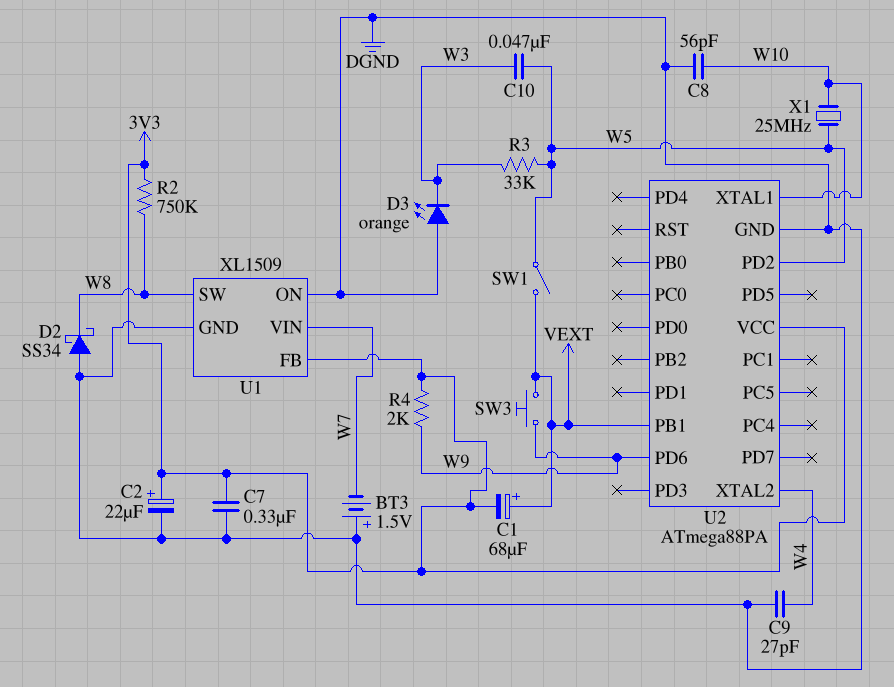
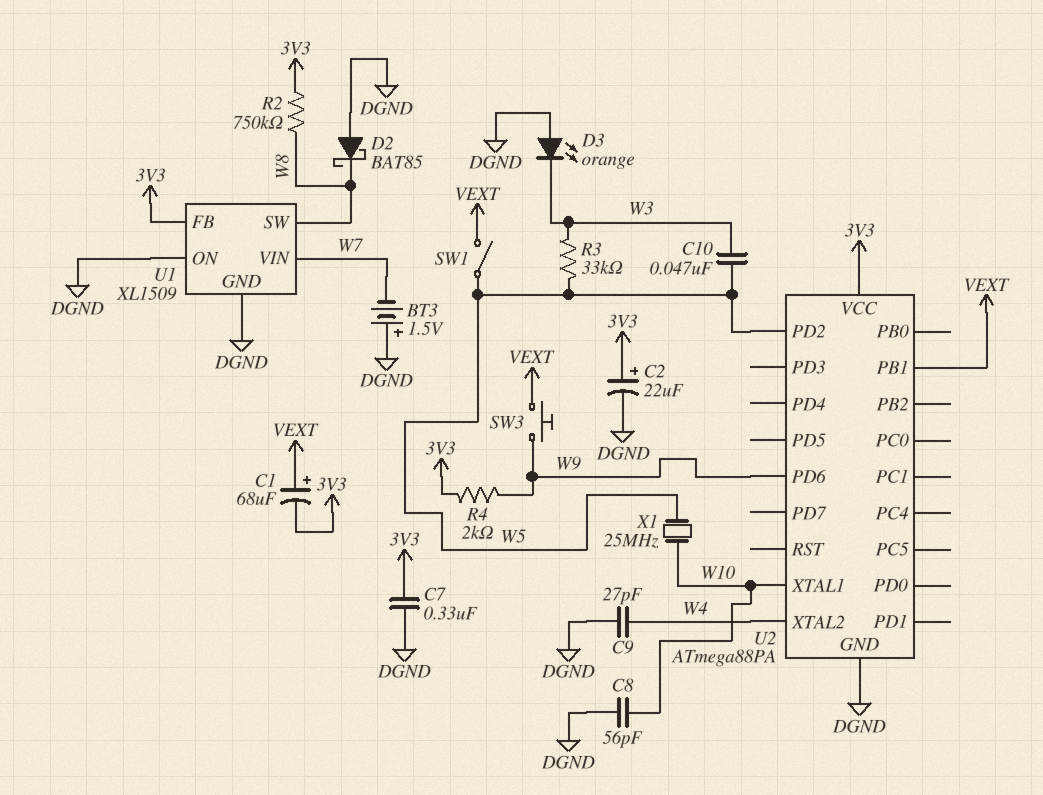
D2: schottky SS34 (A DGND, K W8) -> schottky BAT85 (A DGND, K W8)

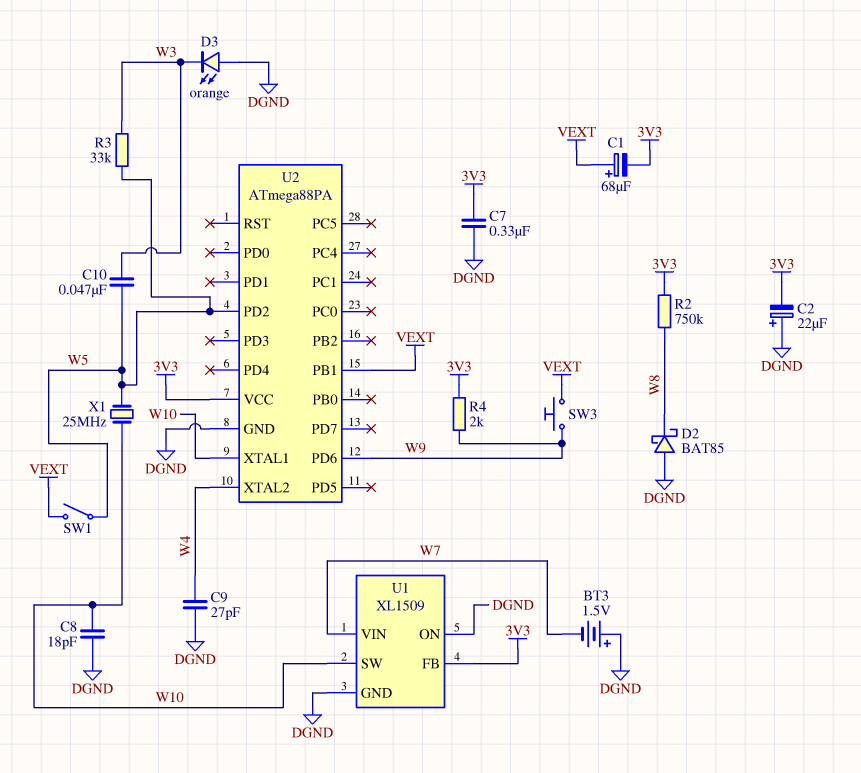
C2: 22uF (plus 3V3, minus DGND) -> 22uF (plus DGND, minus 3V3)
C8: 56pF (DGND, W10) -> 18pF (DGND, W10)
U1 pin SW: W8 -> W10

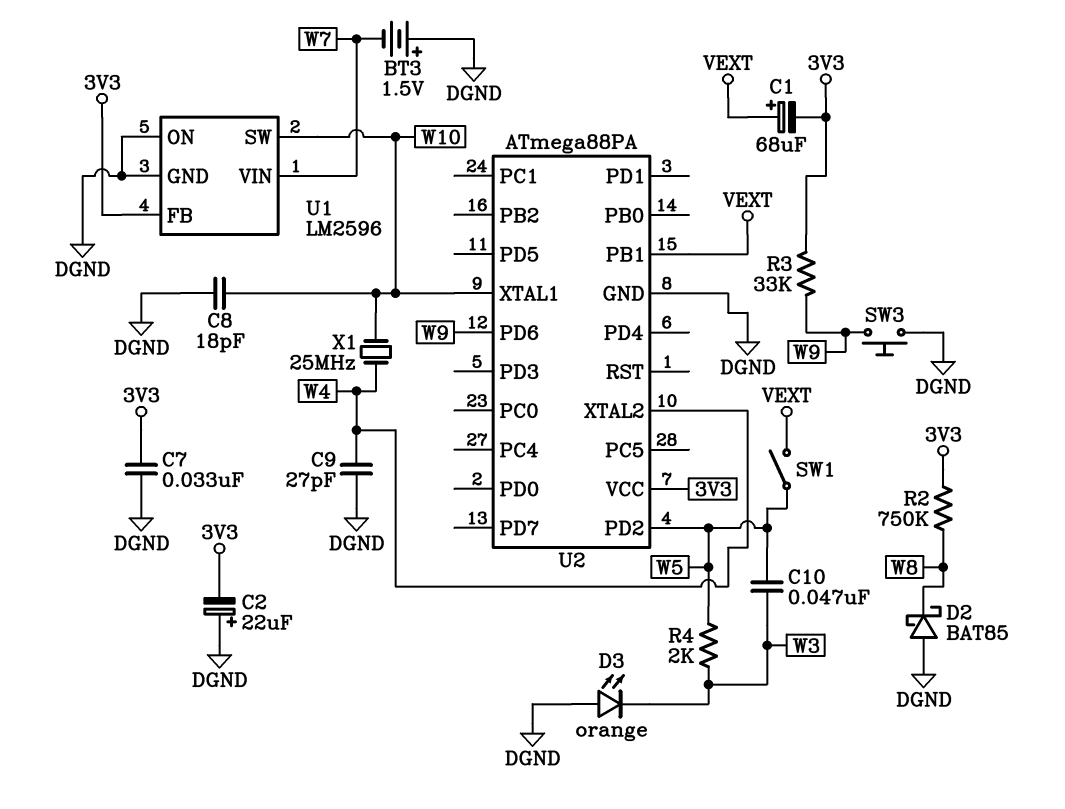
C7: 330nF (3V3, DGND) -> 33nF (3V3, DGND)
R3: 33k (W3, W5) -> 33k (3V3, W9)
R4: 2k (3V3, W9) -> 2k (W3, W5)
SW3: button (VEXT, W9) -> button (DGND, W9)
U1: XL1509 -> LM2596
X1: 25MHz (W5, W10) -> 25MHz (W4, W10)

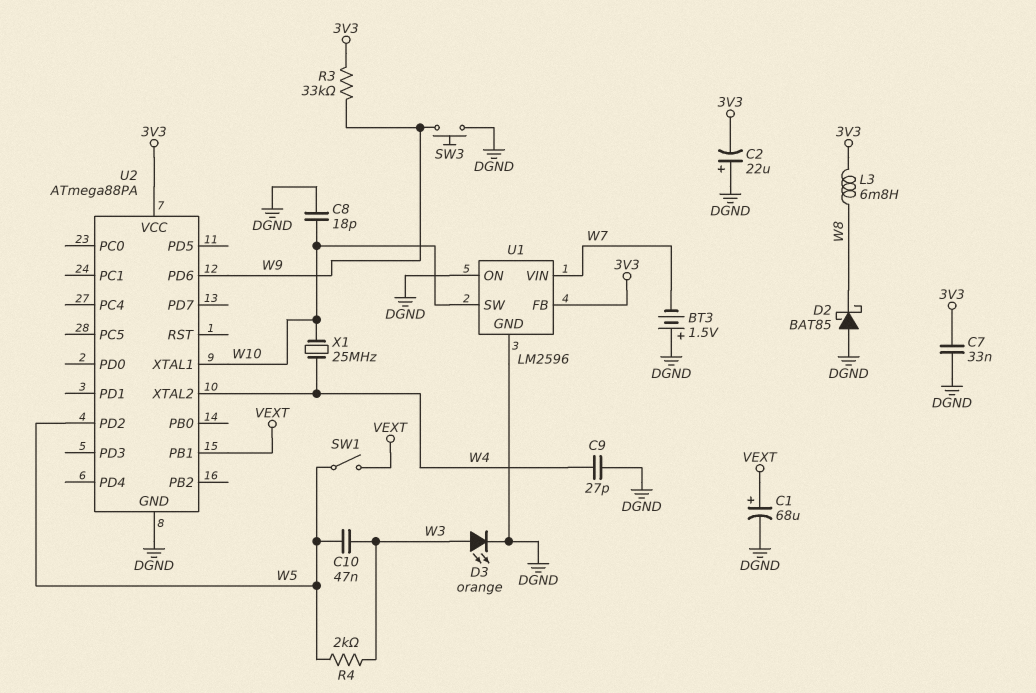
C1: 68uF (plus VEXT, minus 3V3) -> 68uF (plus VEXT, minus DGND)
D3: LED orange (A DGND, K W3) -> LED orange (A W3, K DGND)
L3: none -> 6.8mH (3V3, W8)
R2: 750k (3V3, W8) -> none

